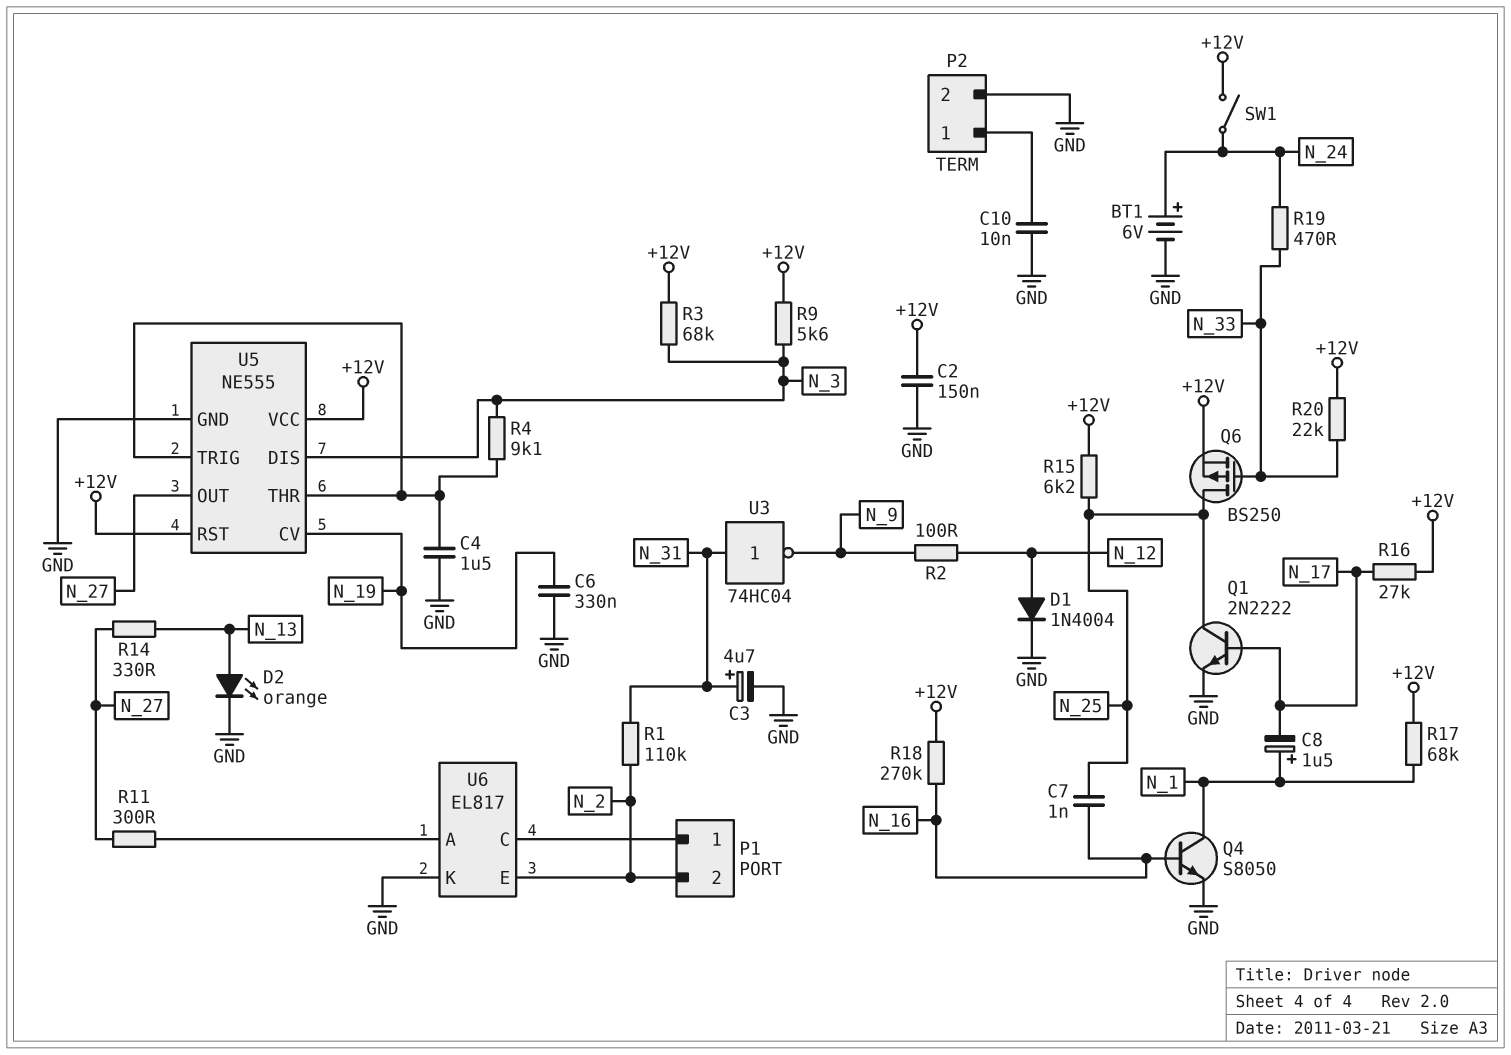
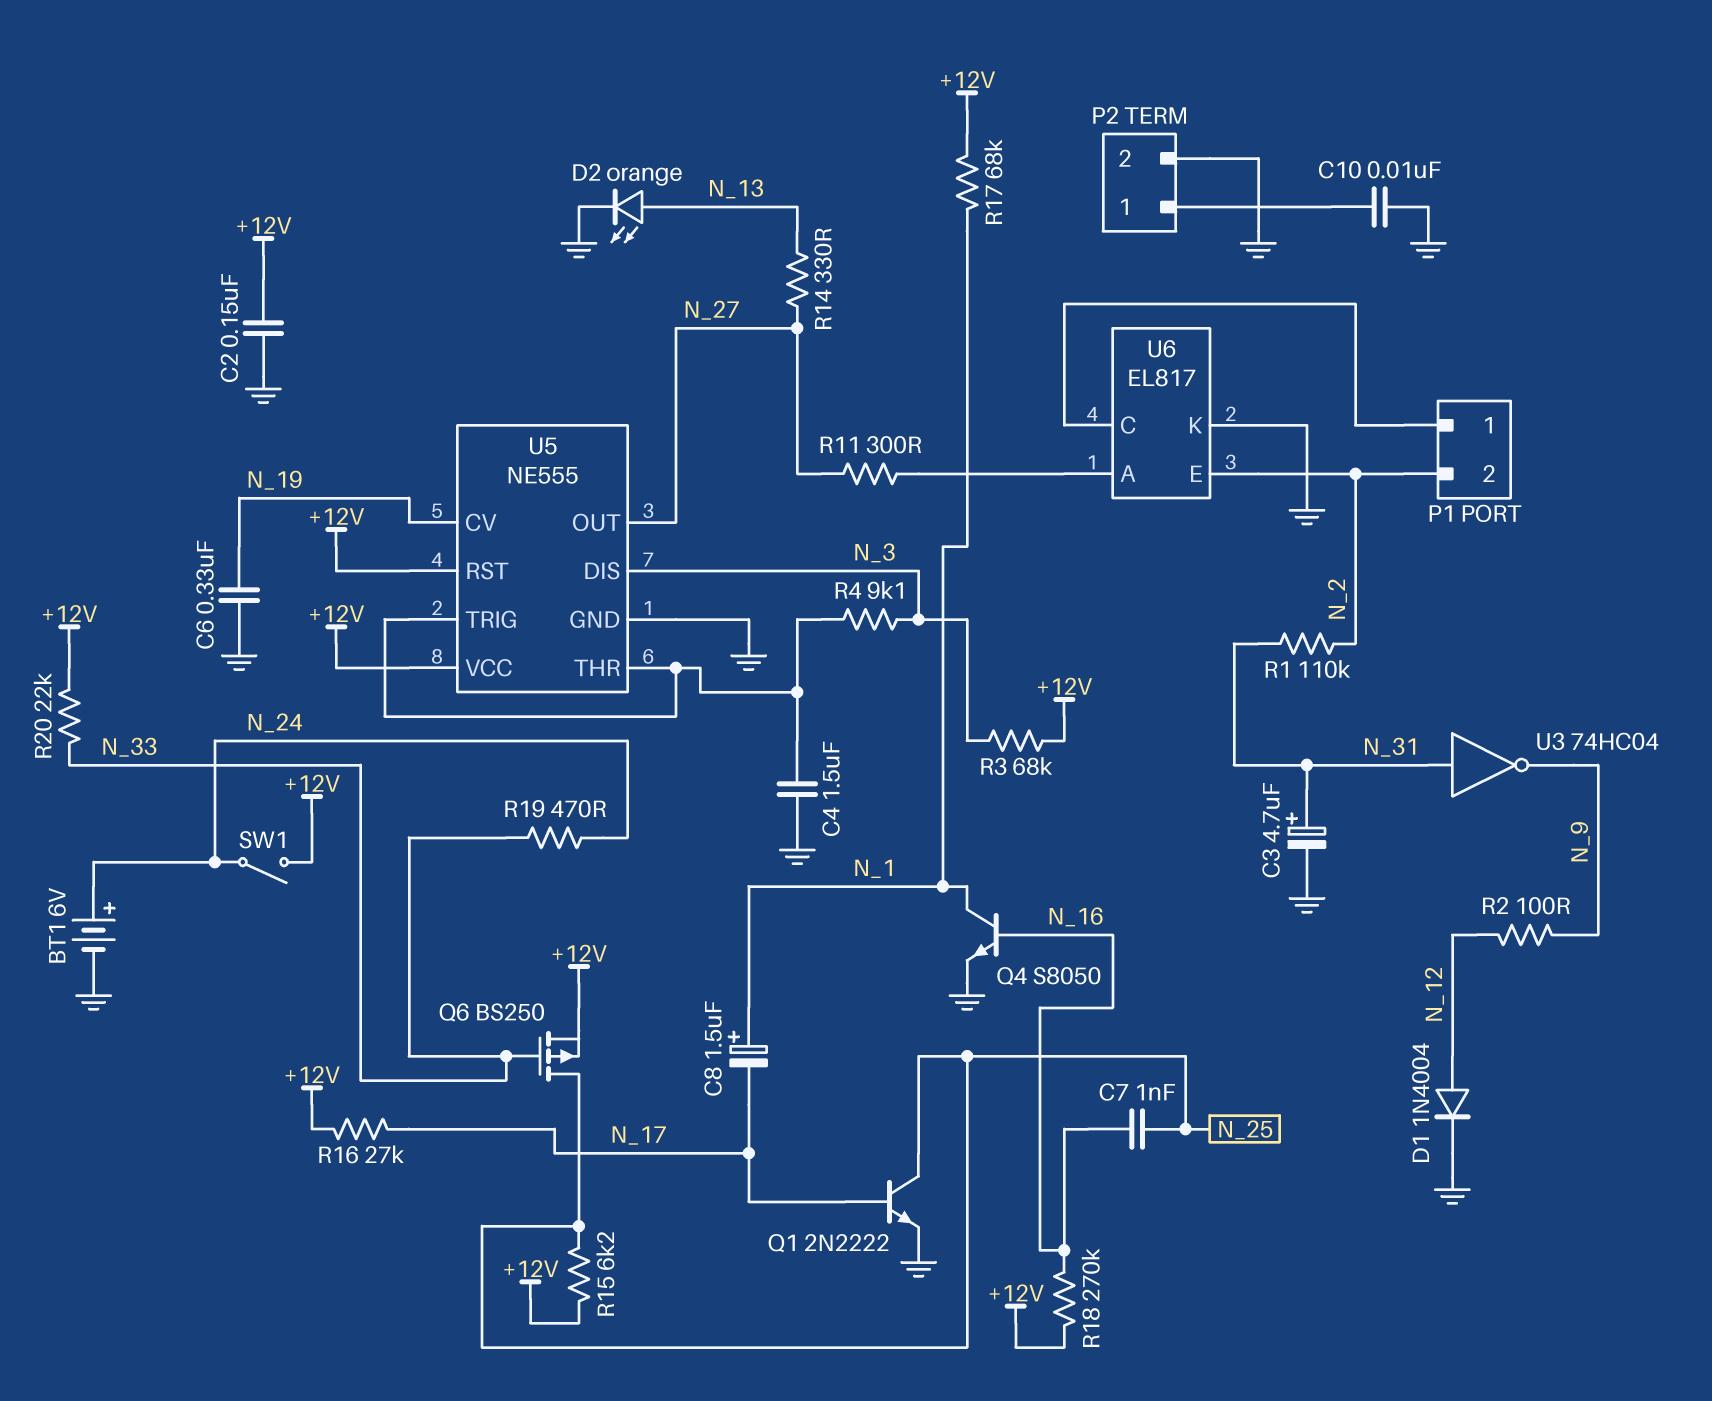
R9: 5.6k (+12V, N_3) -> none

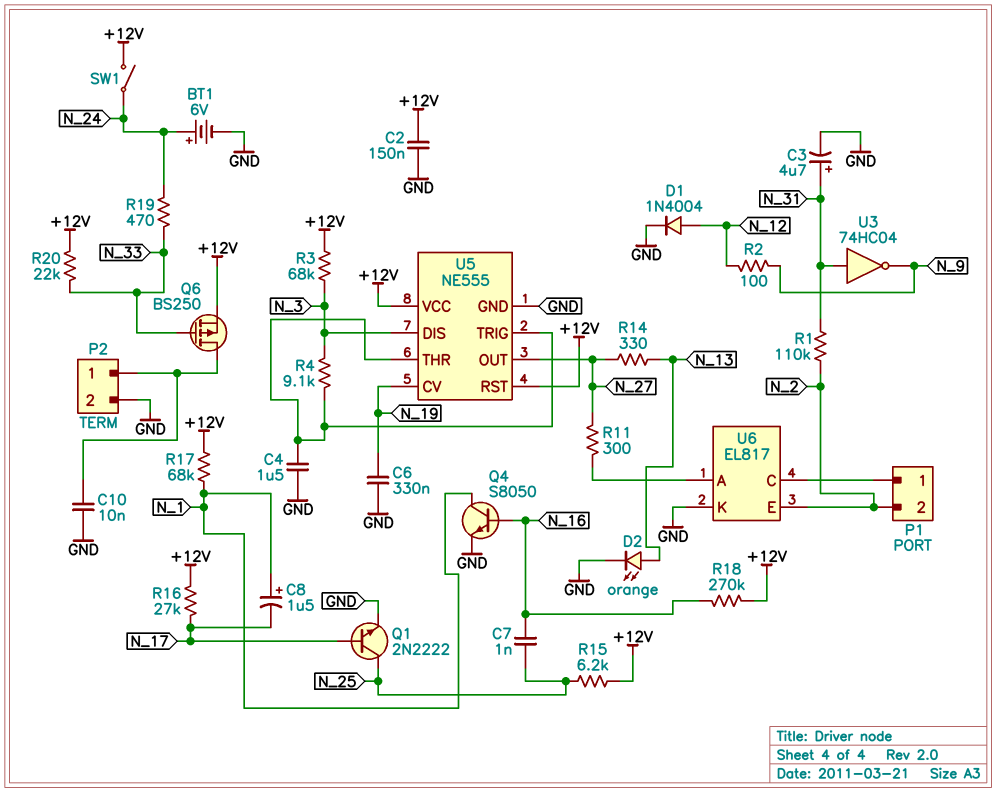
Q6: PMOS BS250 (G N_33, D N_25, S +12V) -> PMOS BS250 (G N_33, D P2/1, S +12V)

